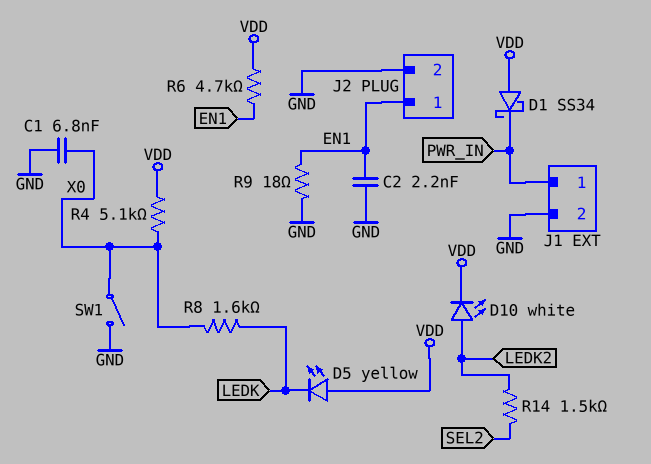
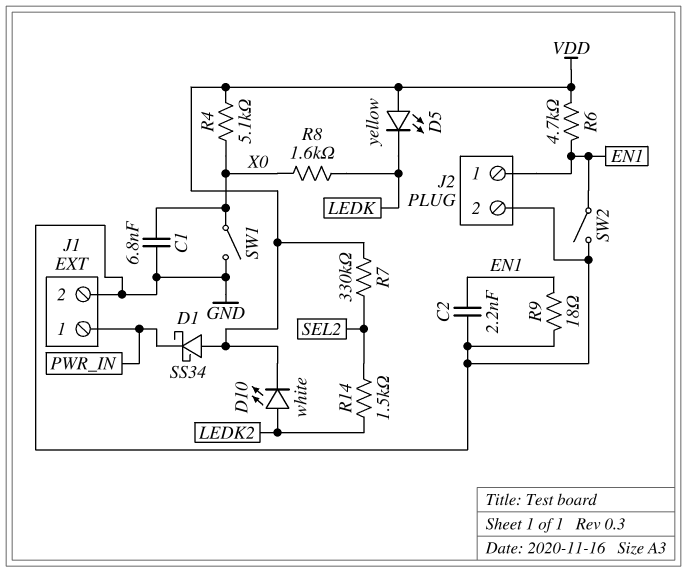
R7: none -> 330k (SEL2, VDD)
SW2: none -> switch (EN1, GND)

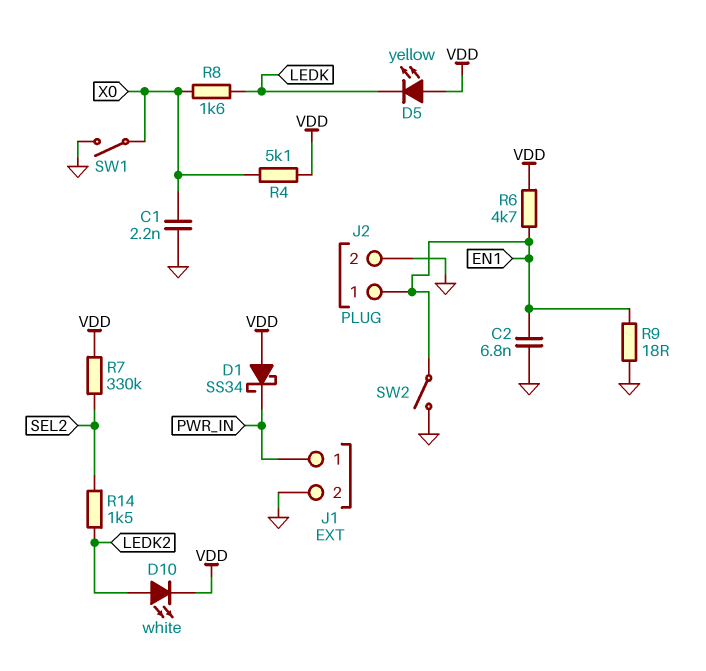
C1: 6.8nF (GND, X0) -> 2.2nF (GND, X0)
C2: 2.2nF (EN1, GND) -> 6.8nF (EN1, GND)

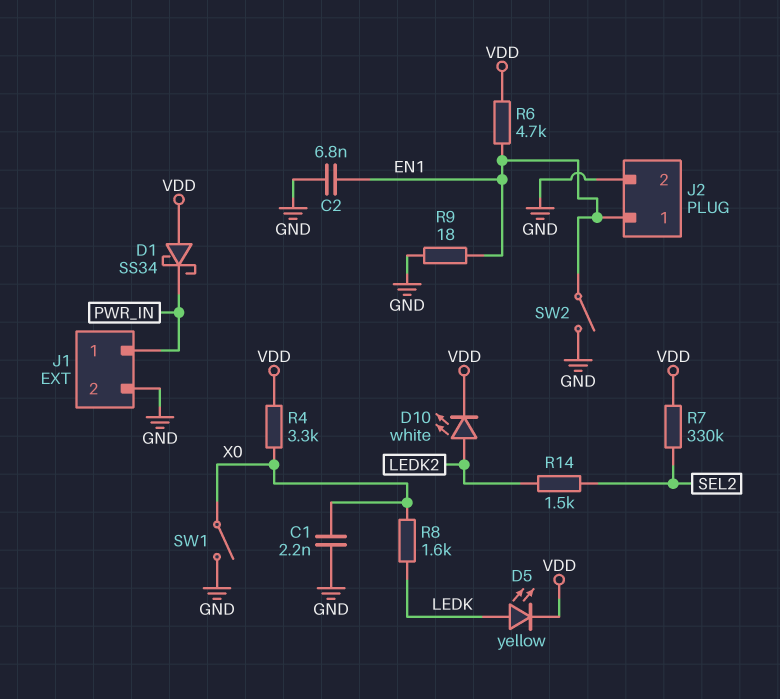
D5: LED yellow (A VDD, K LEDK) -> LED yellow (A LEDK, K VDD)
R4: 5.1k (VDD, X0) -> 3.3k (VDD, X0)

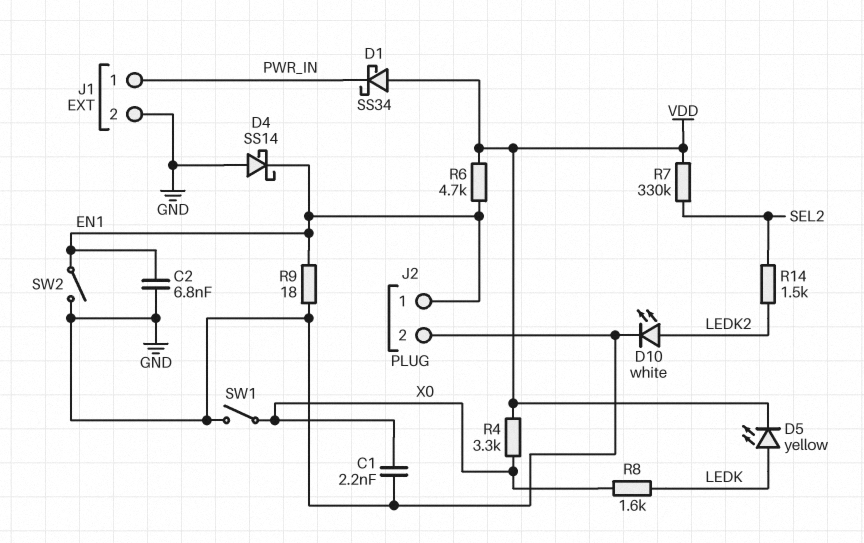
D4: none -> schottky SS14 (A GND, K EN1)
D10: LED white (A LEDK2, K VDD) -> LED white (A LEDK2, K GND)

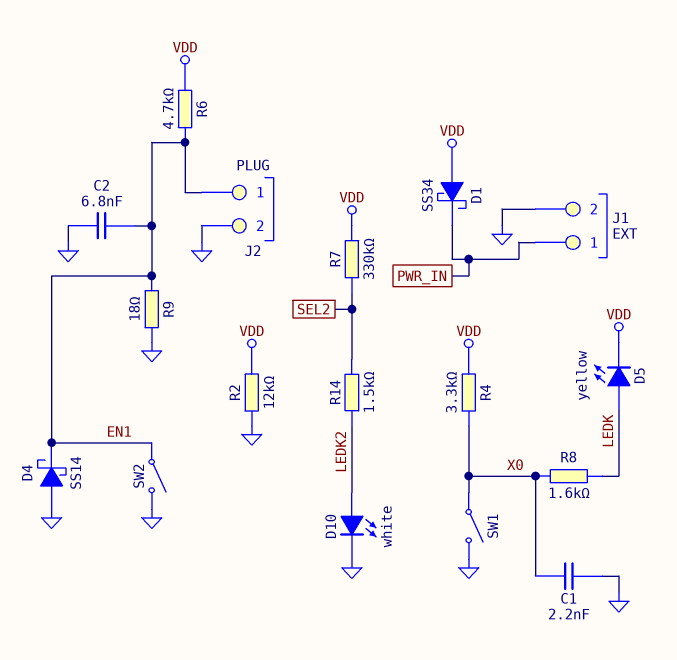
R2: none -> 12k (GND, VDD)

